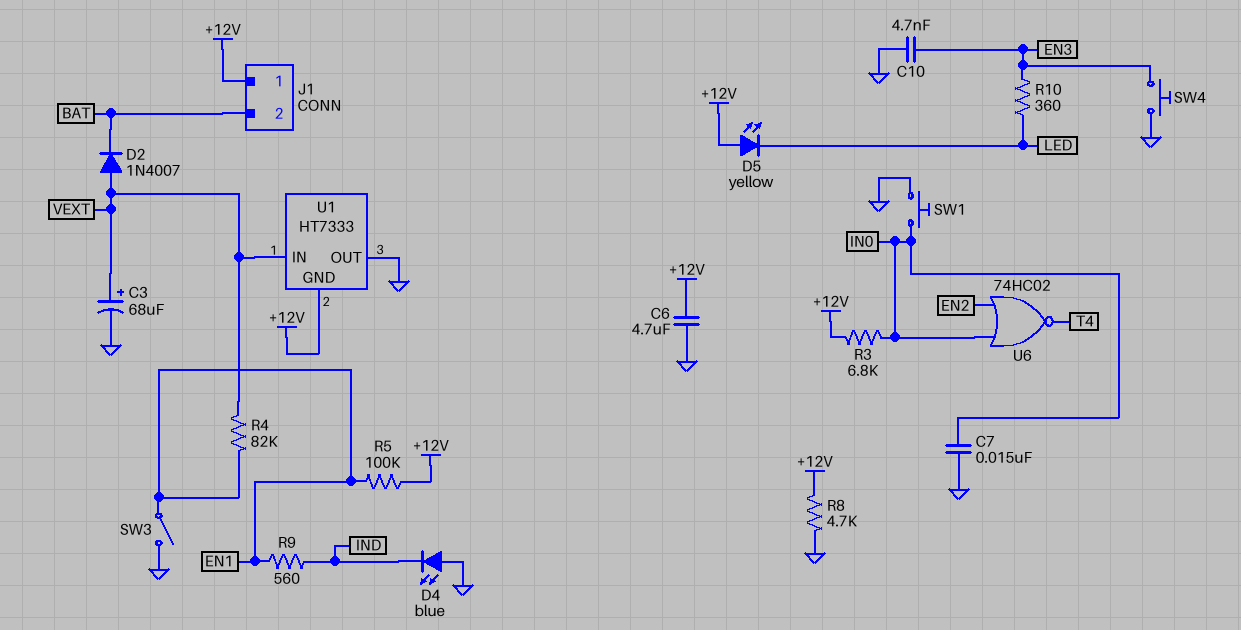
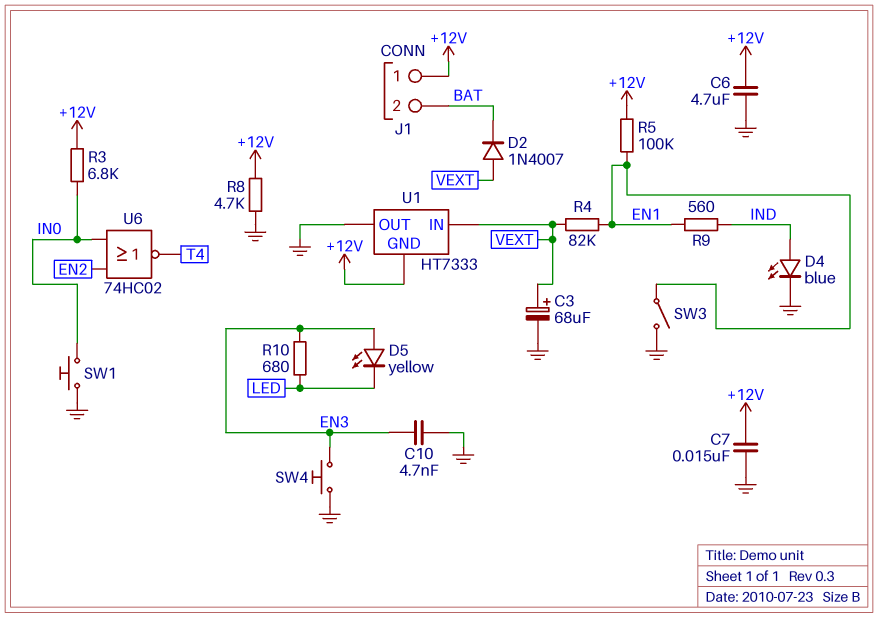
C7: 15nF (GND, IN0) -> 15nF (+12V, GND)
D4: LED blue (A GND, K IND) -> LED blue (A IND, K GND)
D5: LED yellow (A +12V, K LED) -> LED yellow (A EN3, K LED)
R10: 360 (EN3, LED) -> 680 (EN3, LED)

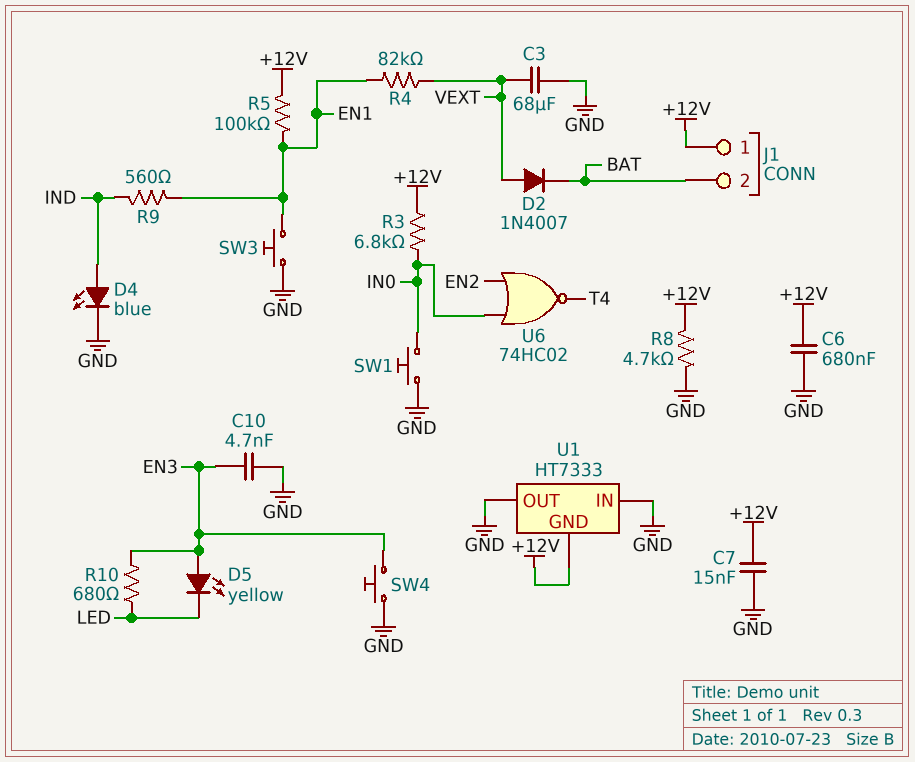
C3: 68uF (plus VEXT, minus GND) -> 68uF (GND, VEXT)
C6: 4.7uF (+12V, GND) -> 680nF (+12V, GND)
SW3: switch (EN1, GND) -> button (EN1, GND)
U1 pin IN: VEXT -> GND

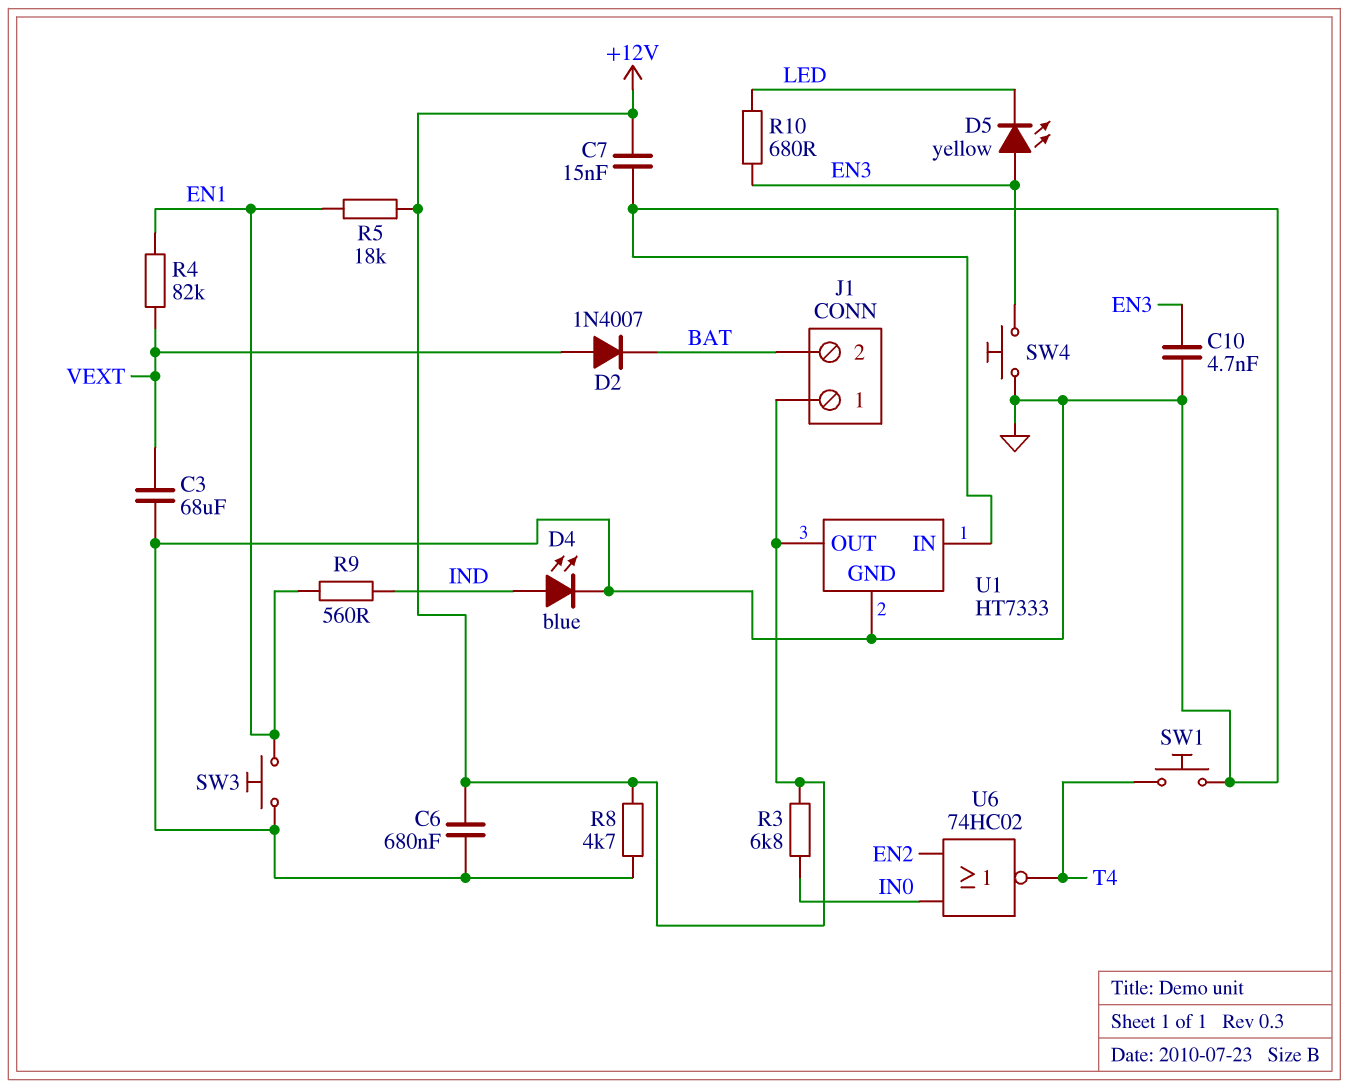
R5: 100k (+12V, EN1) -> 18k (+12V, EN1)
SW1: button (GND, IN0) -> button (GND, T4)
U1 pin GND: +12V -> GND
U1 pin OUT: GND -> +12V

